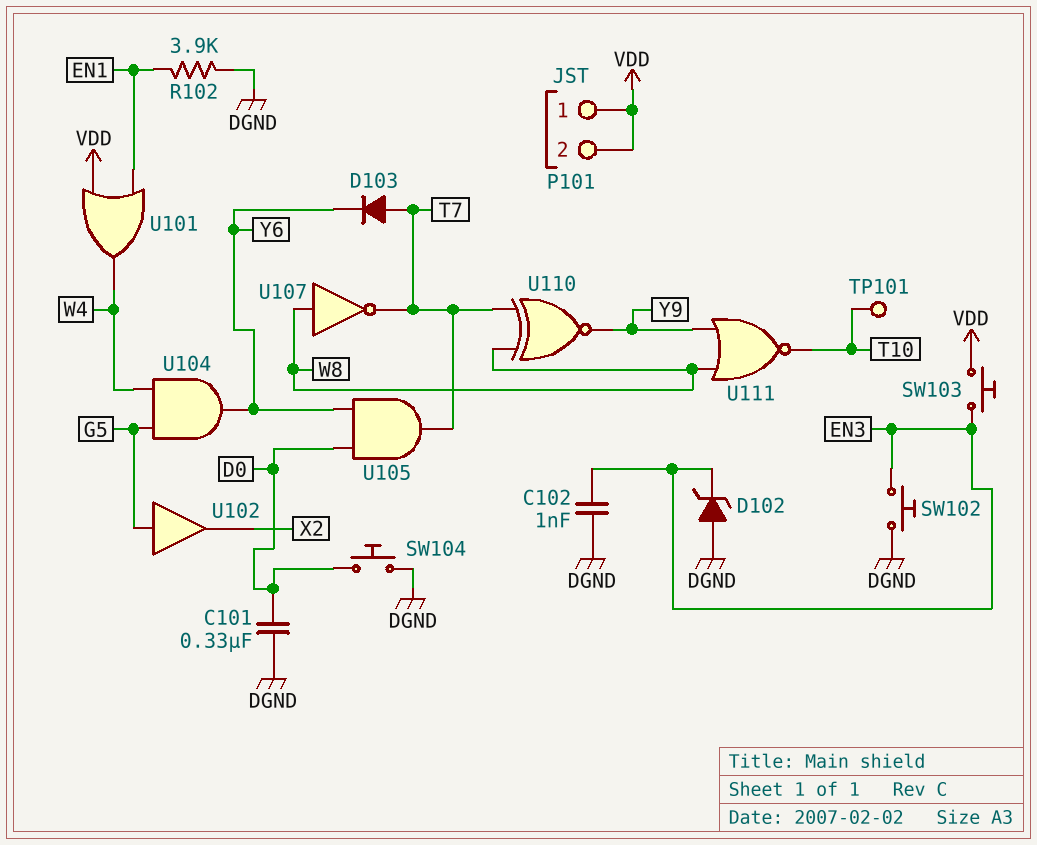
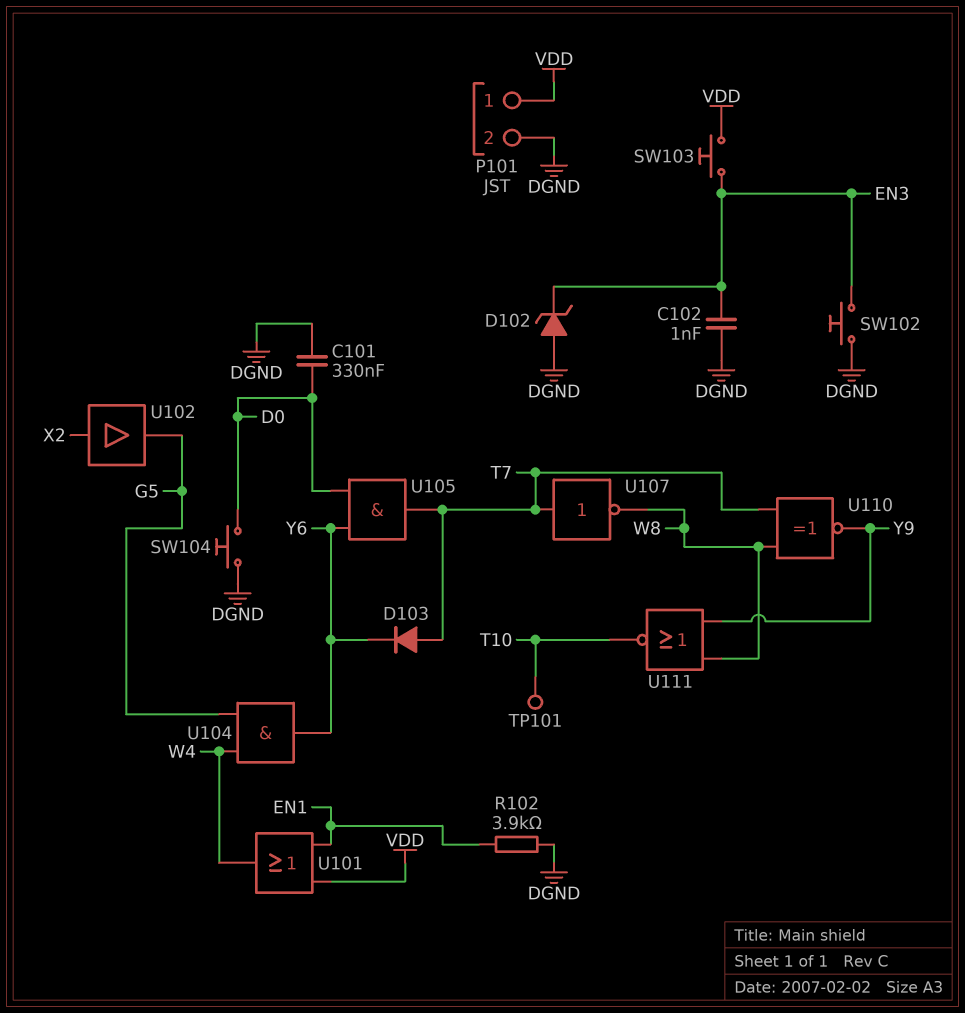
P101 pin 2: VDD -> DGND
U102: buffer (in G5, out X2) -> buffer (in X2, out G5)
U107: NOT (in W8, out T7) -> NOT (in T7, out W8)

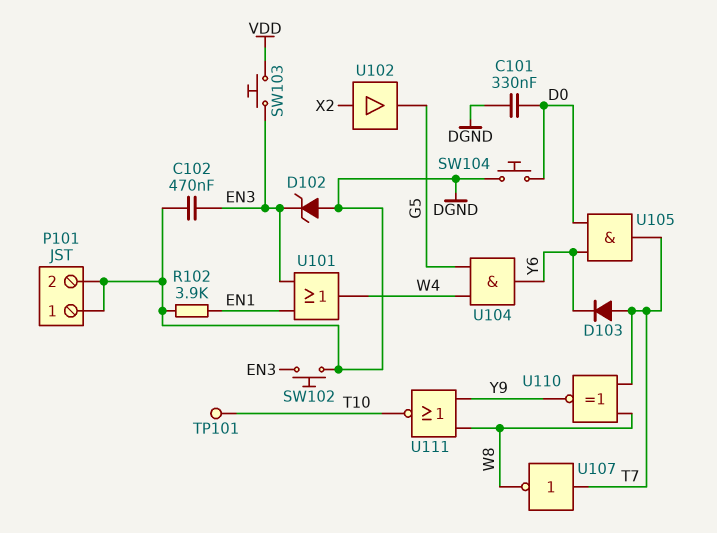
C102: 1nF (DGND, EN3) -> 470nF (DGND, EN3)
P101 pin 1: VDD -> DGND
U101: OR (in EN1, in VDD, out W4) -> OR (in EN1, in EN3, out W4)

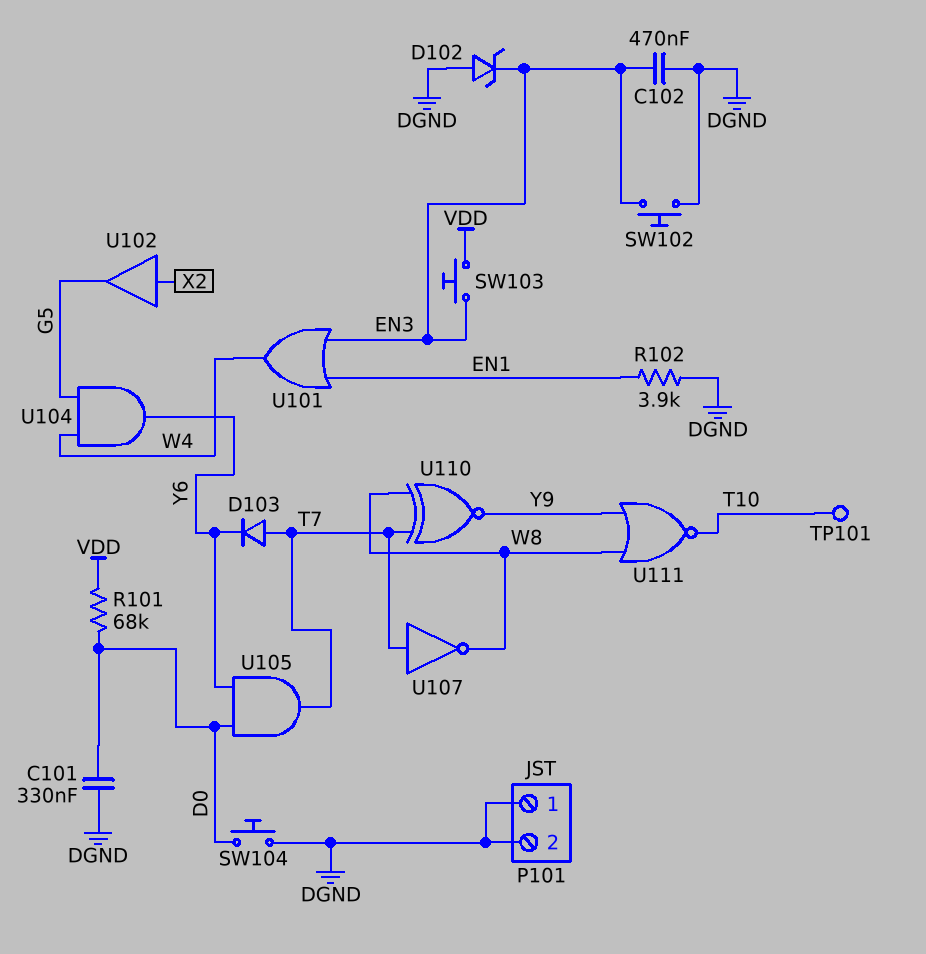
R101: none -> 68k (D0, VDD)

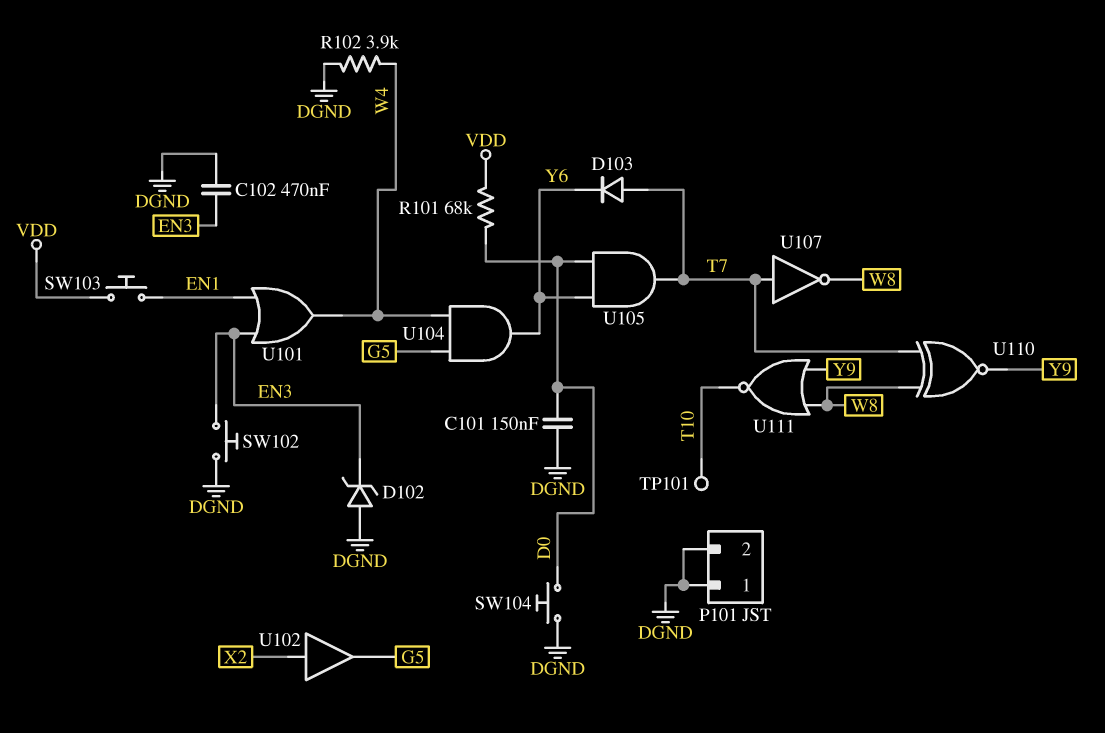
C101: 330nF (D0, DGND) -> 150nF (D0, DGND)
R102: 3.9k (DGND, EN1) -> 3.9k (DGND, W4)
SW103: button (EN3, VDD) -> button (EN1, VDD)

